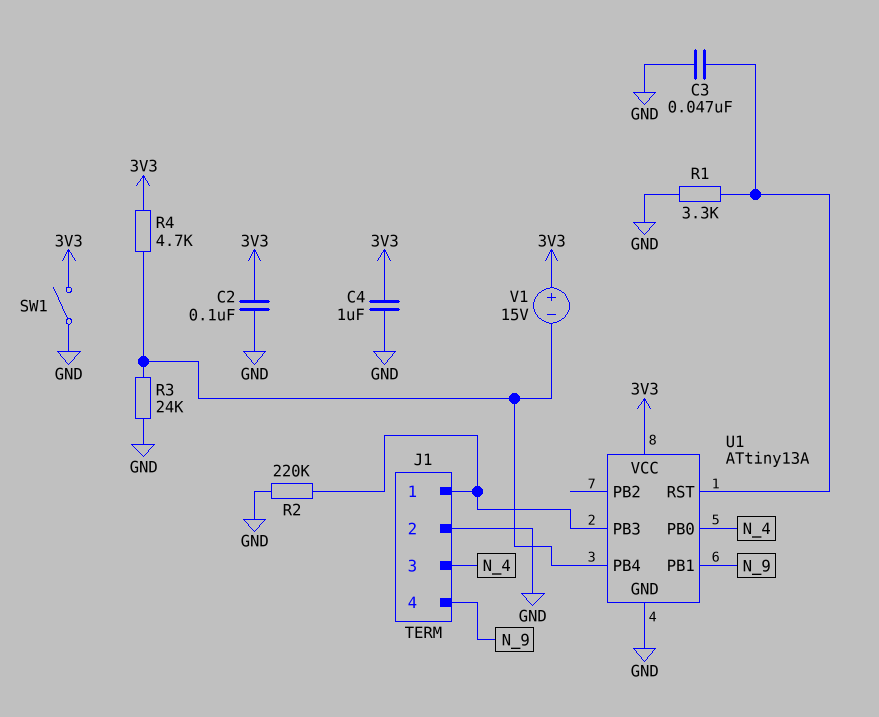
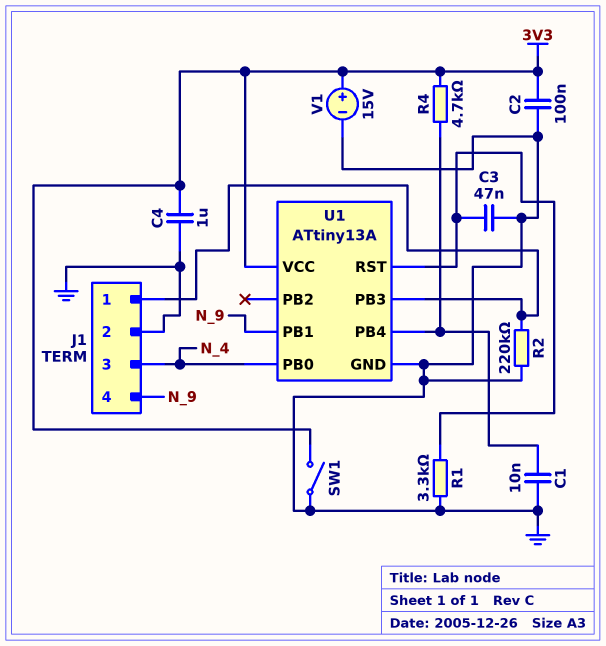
C1: none -> 10nF (GND, U1/PB4)
R3: 24k (GND, U1/PB4) -> none
V1: 15V (plus 3V3, minus U1/PB4) -> 15V (plus 3V3, minus GND)

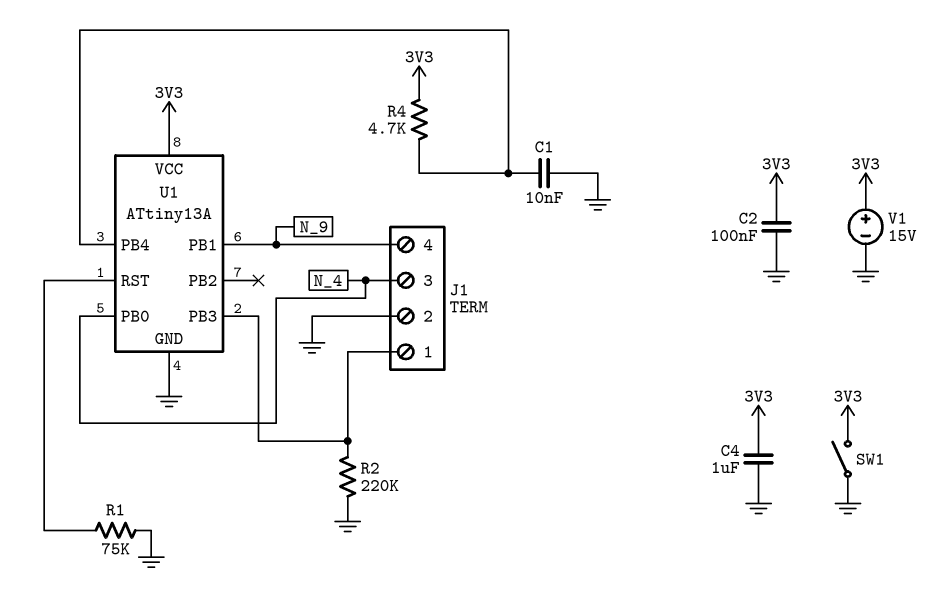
C3: 47nF (GND, U1/RST) -> none
R1: 3.3k (GND, U1/RST) -> 75k (GND, U1/RST)

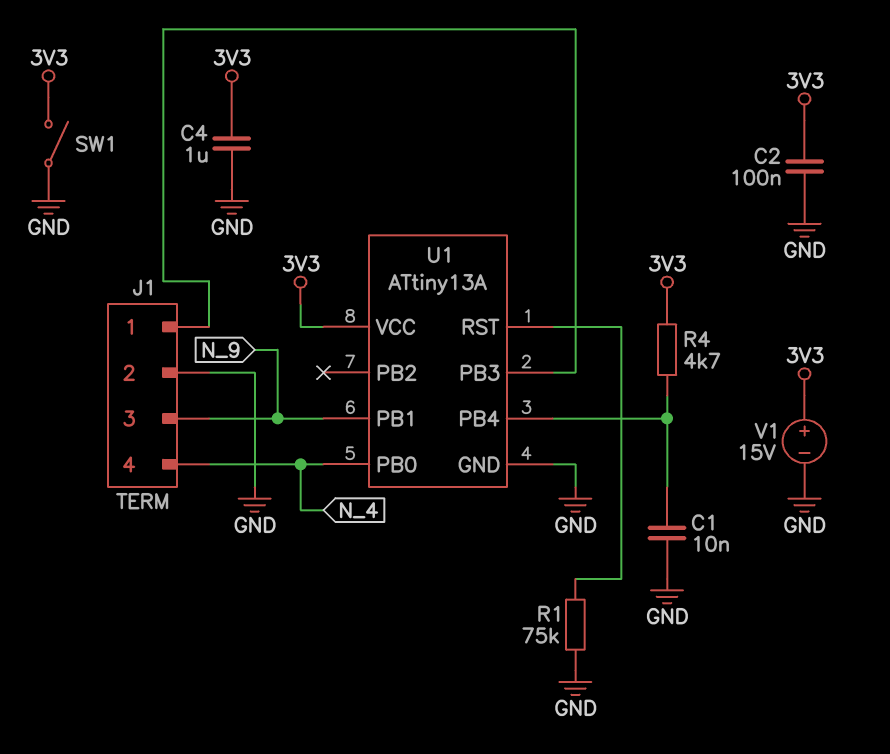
J1 pin 3: N_4 -> N_9
J1 pin 4: N_9 -> N_4
R2: 220k (GND, J1/1) -> none

